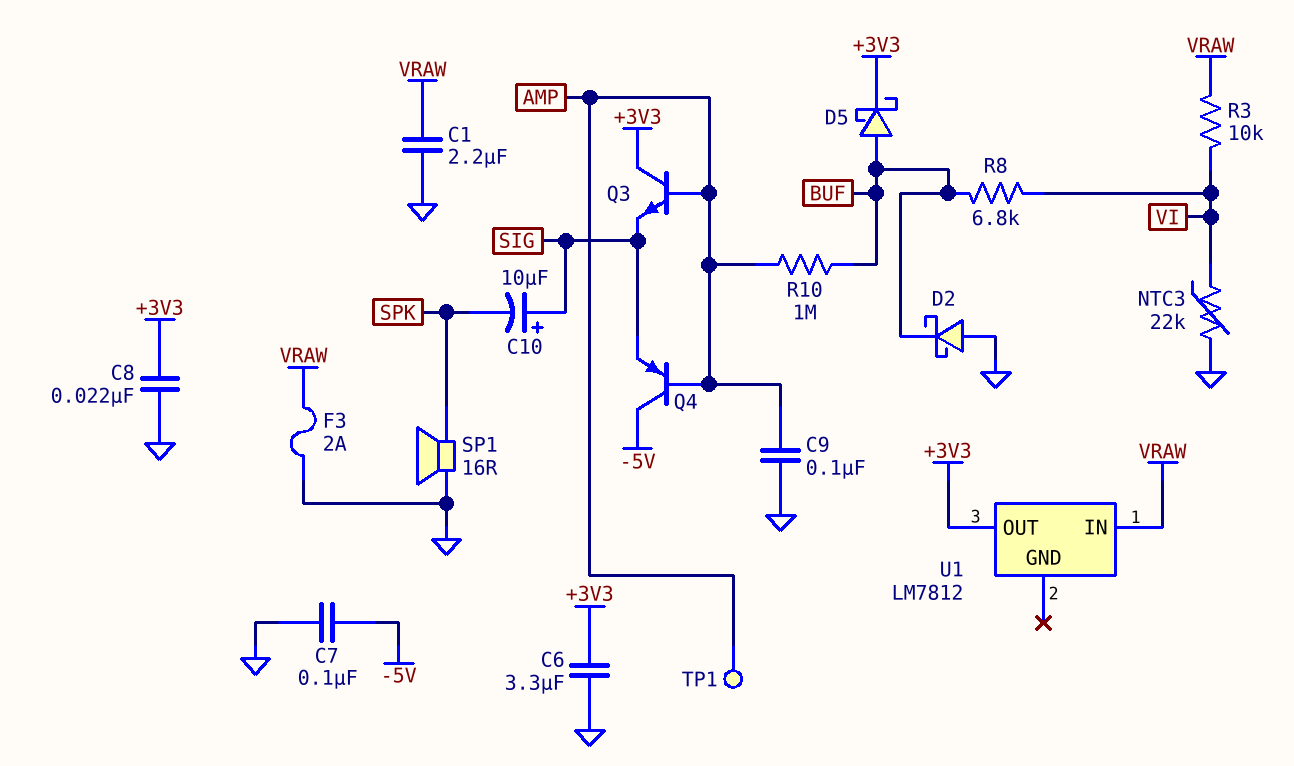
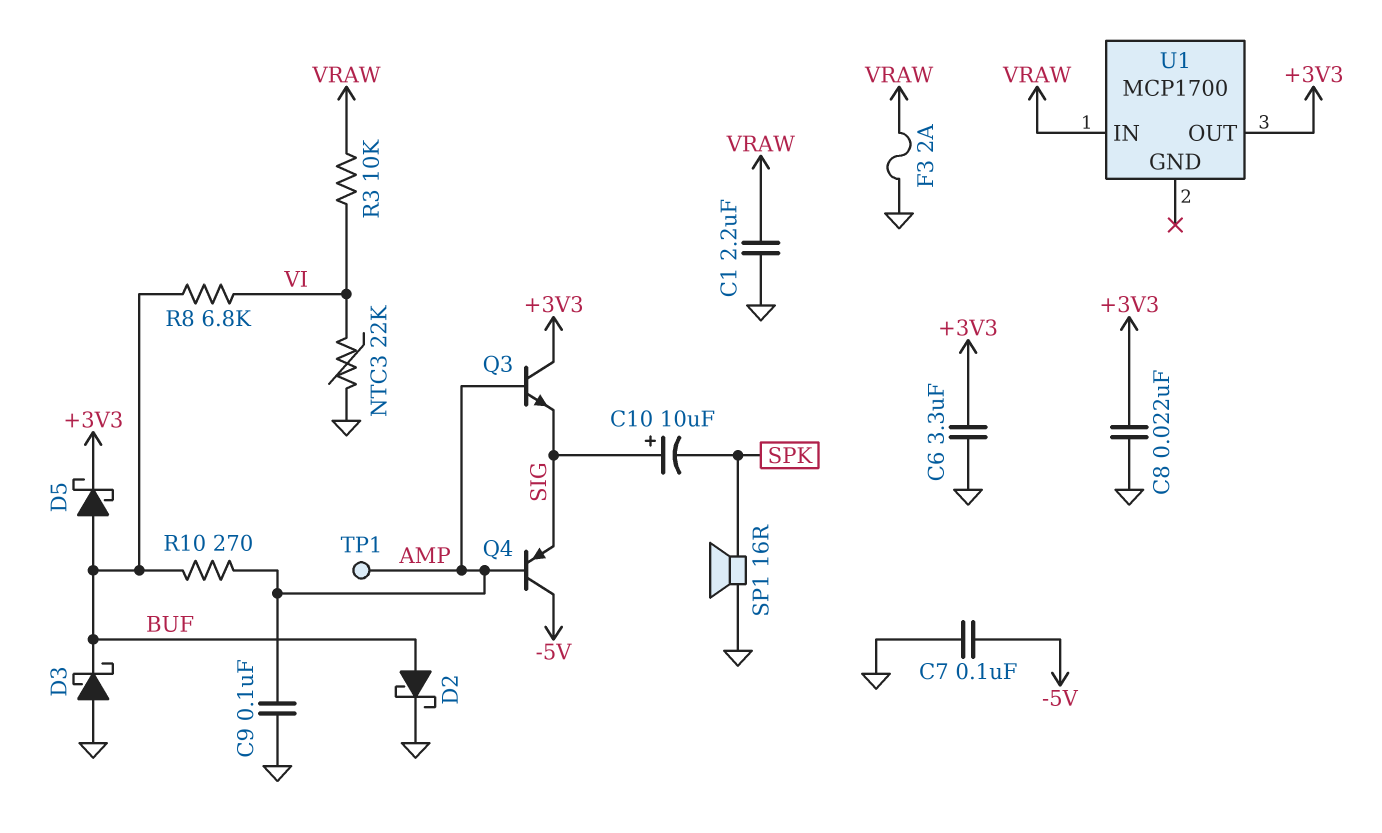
D2: schottky (A GND, K BUF) -> schottky (A BUF, K GND)
D3: none -> schottky (A GND, K BUF)
R10: 1M (AMP, BUF) -> 270 (AMP, BUF)
U1: LM7812 -> MCP1700

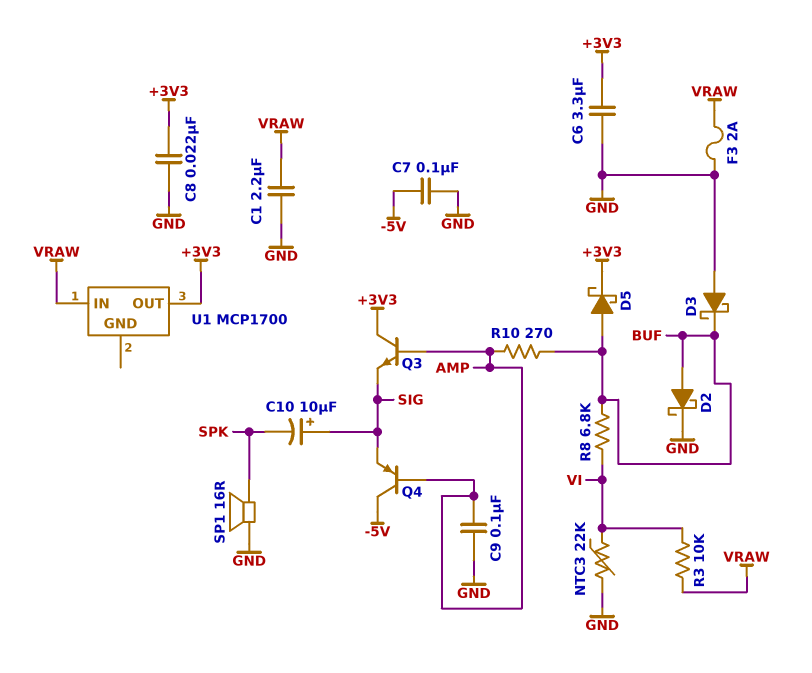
TP1: test point (AMP) -> none

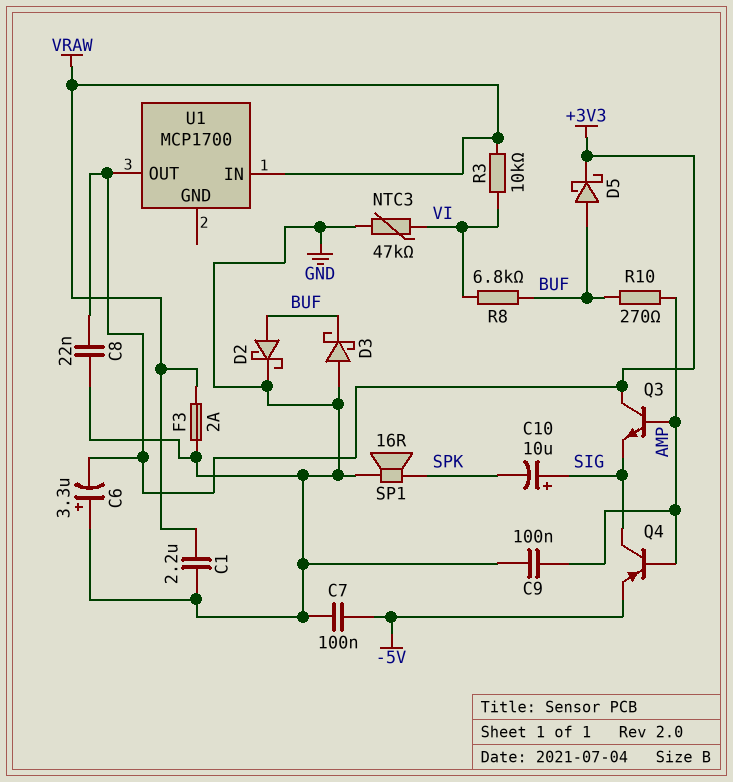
C6: 3.3uF (+3V3, GND) -> 3.3uF (plus GND, minus +3V3)
NTC3: 22k (GND, VI) -> 47k (GND, VI)
Q4: PNP (B AMP, C -5V, E SIG) -> PNP (B AMP, C SIG, E -5V)

